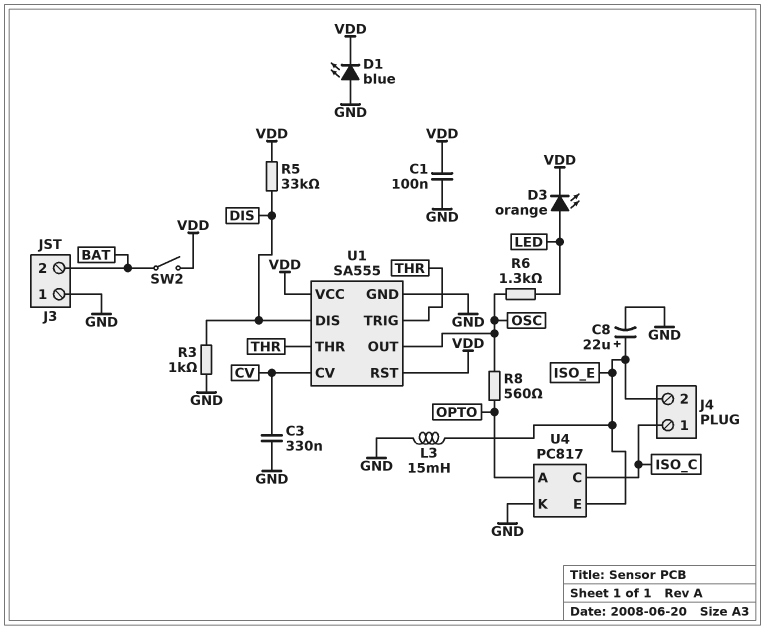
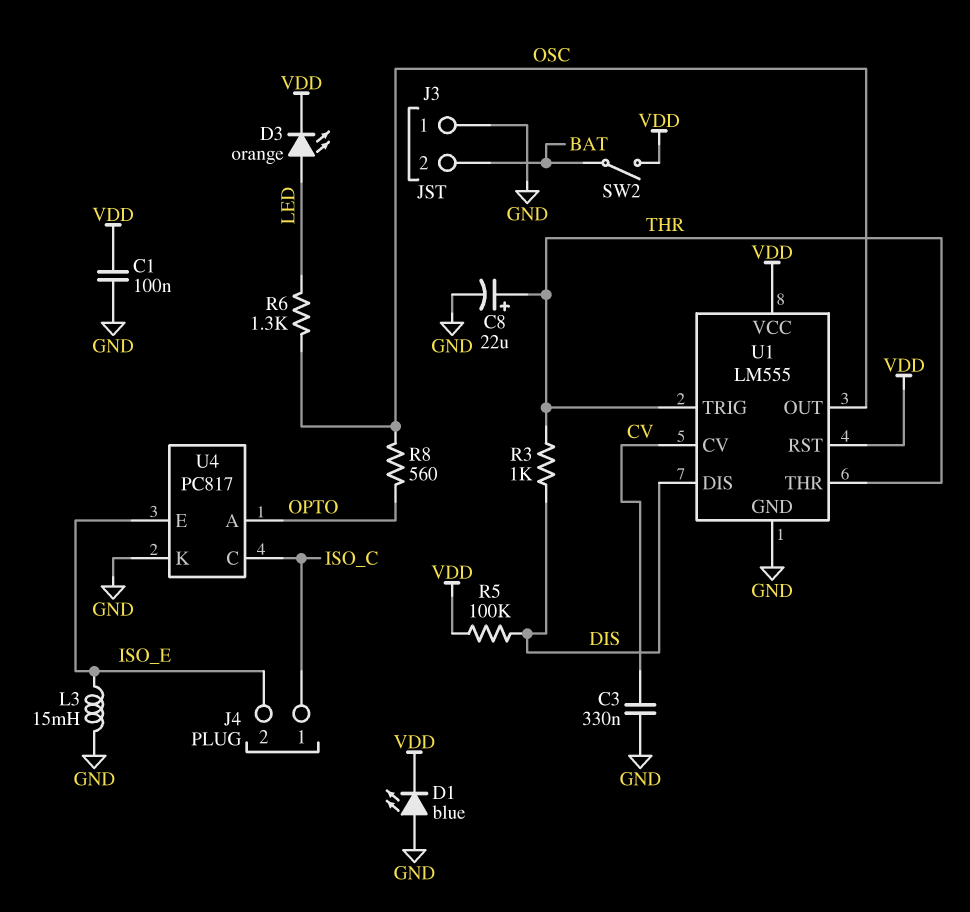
C8: 22uF (plus ISO_E, minus GND) -> 22uF (plus THR, minus GND)
R3: 1k (DIS, GND) -> 1k (DIS, THR)
R5: 33k (DIS, VDD) -> 100k (DIS, VDD)
U1: SA555 -> LM555

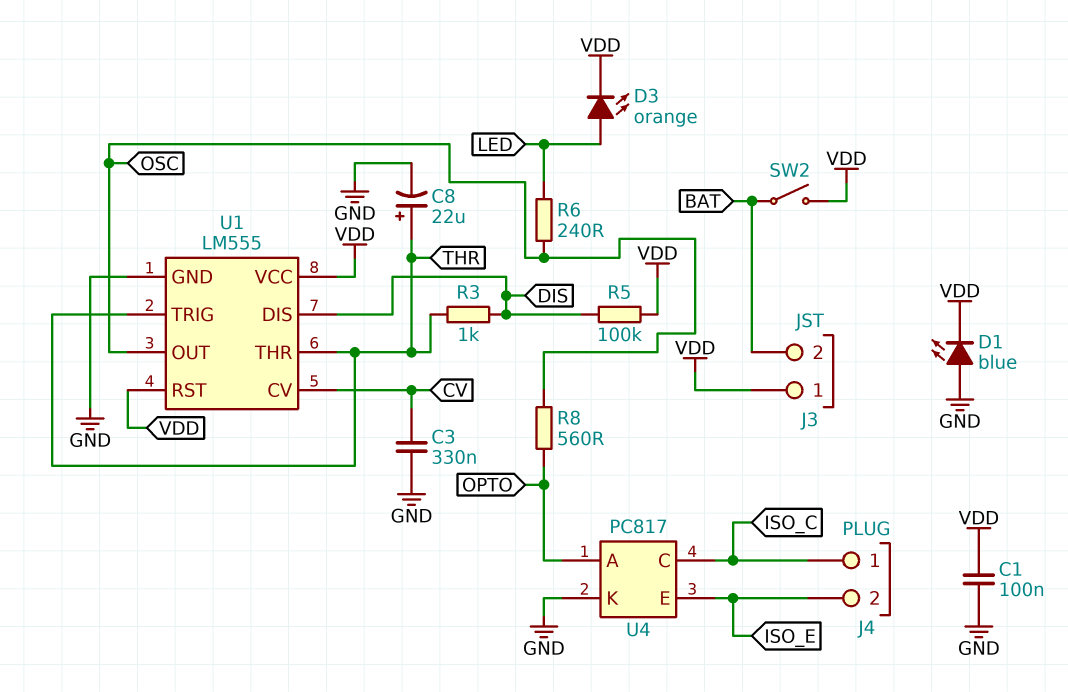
J3 pin 1: GND -> VDD
L3: 15mH (GND, ISO_E) -> none
R6: 1.3k (LED, OSC) -> 240 (LED, OSC)

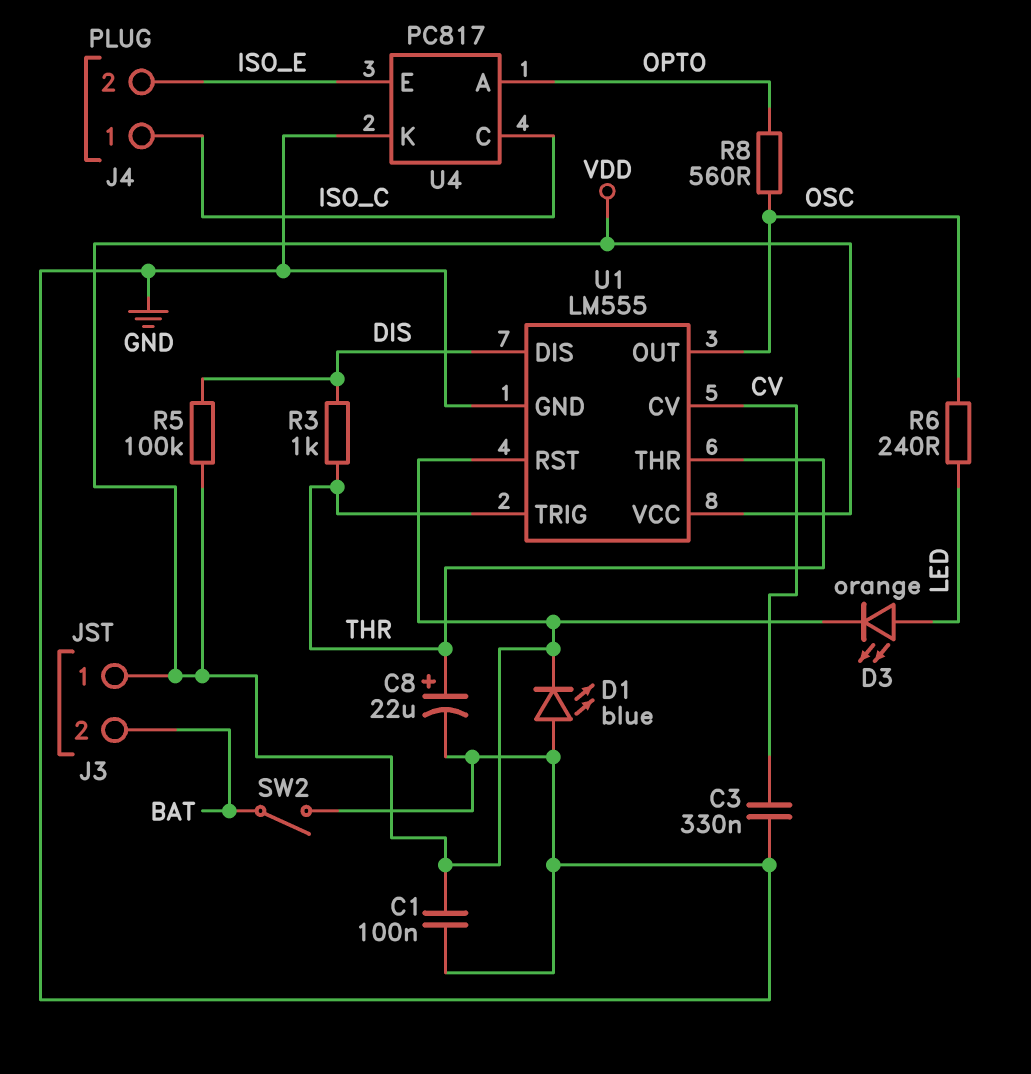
SW2: switch (BAT, VDD) -> switch (BAT, GND)

